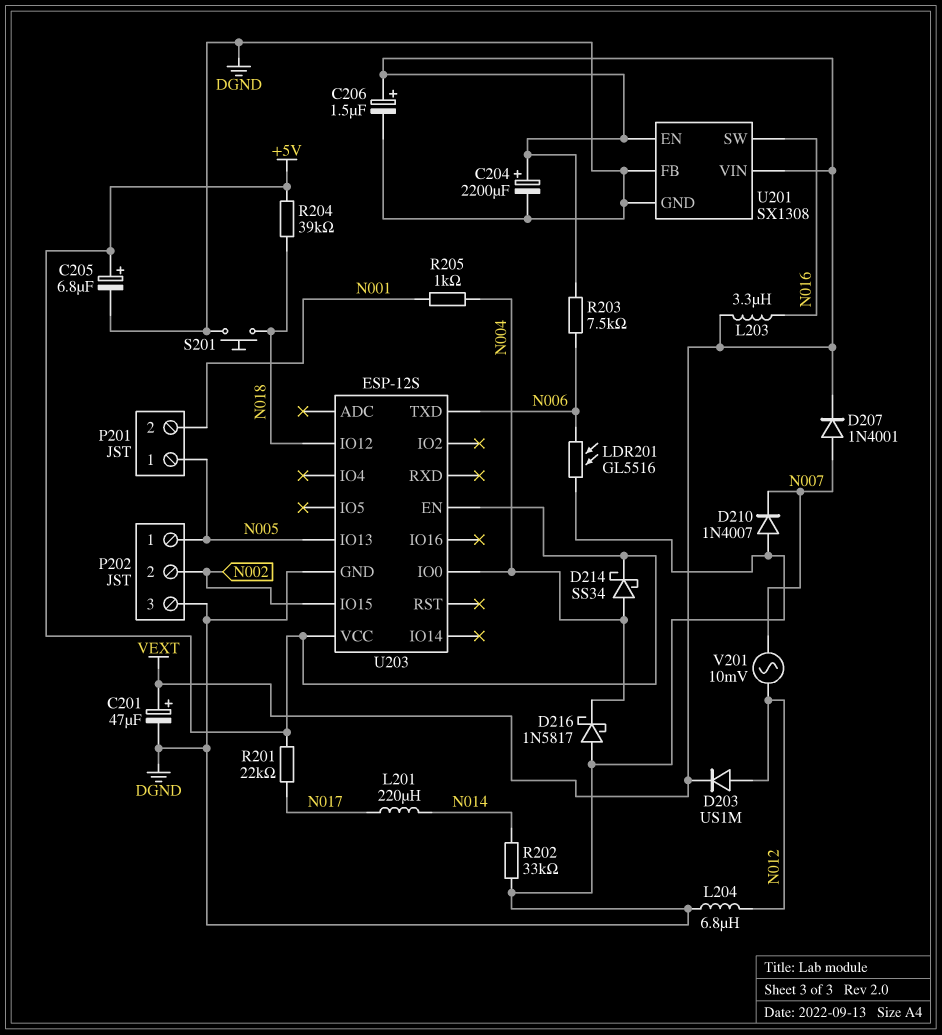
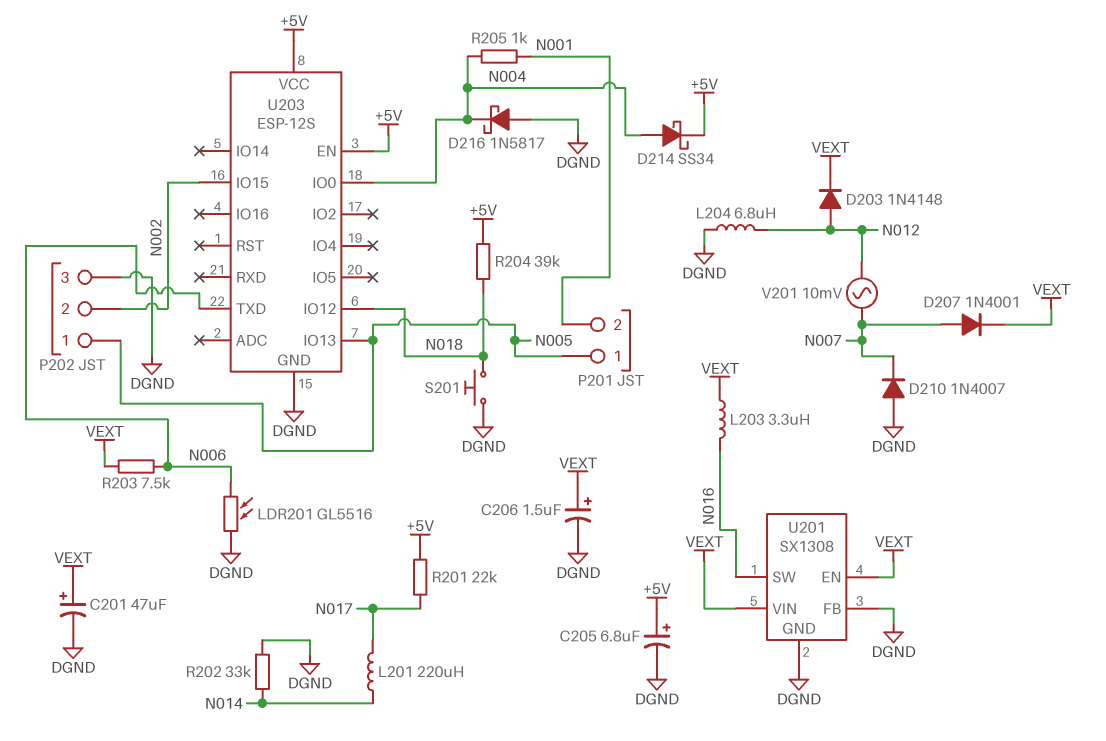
C204: 2200uF (plus VEXT, minus DGND) -> none
D203: diode US1M (A N012, K VEXT) -> diode 1N4148 (A N012, K VEXT)

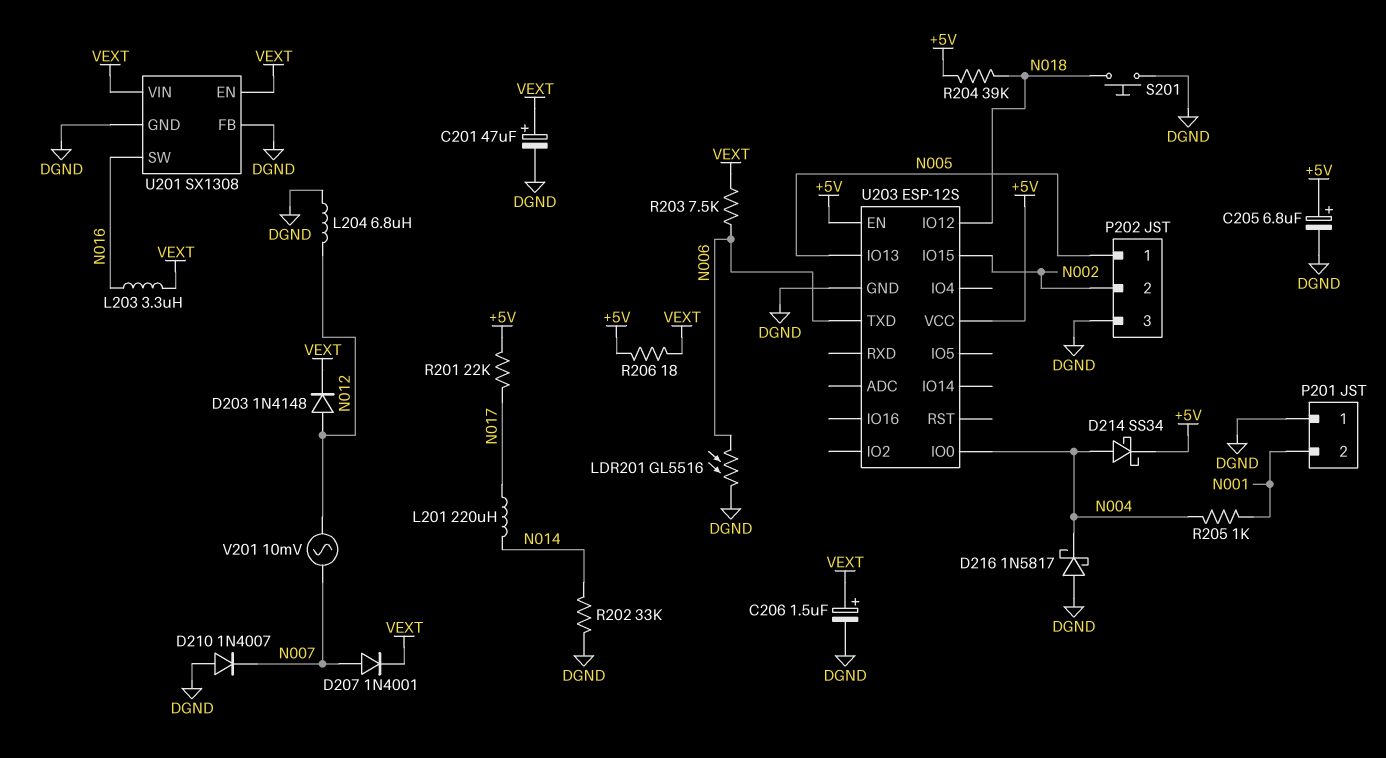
P201 pin 1: N005 -> DGND
R206: none -> 18 (+5V, VEXT)

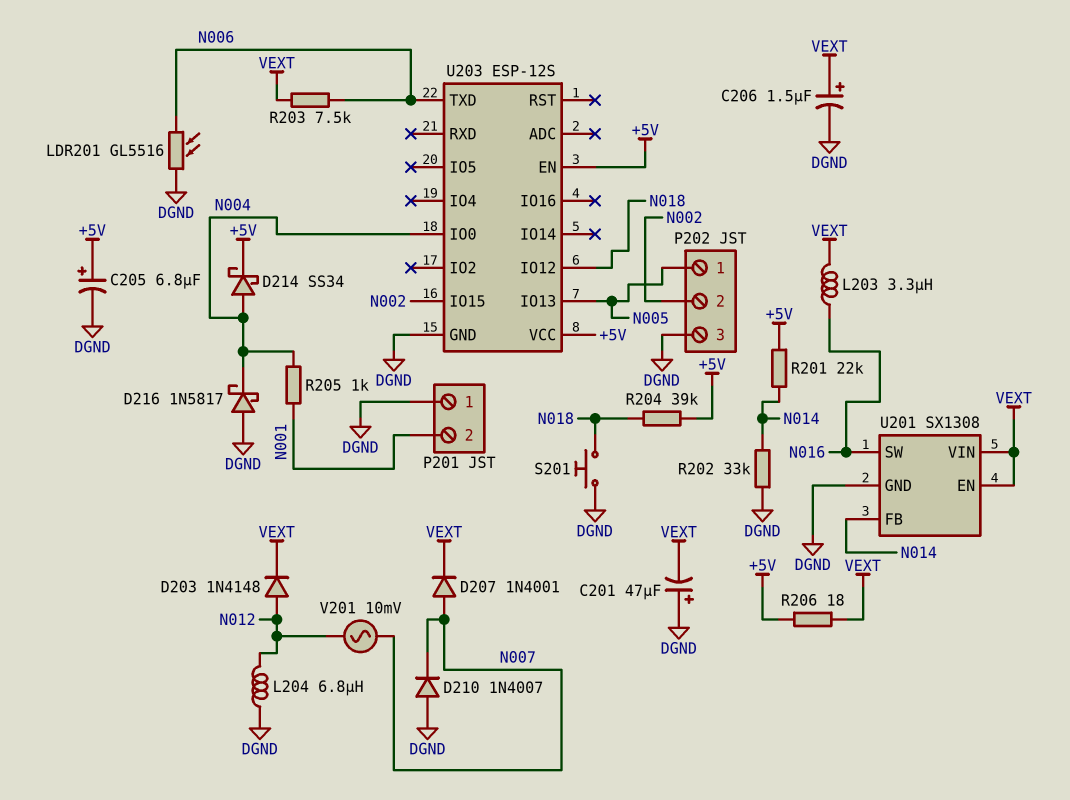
C201: 47uF (plus VEXT, minus DGND) -> 47uF (plus DGND, minus VEXT)
L201: 220uH (N014, N017) -> none
R201: 22k (+5V, N017) -> 22k (+5V, N014)
U201 pin FB: DGND -> N014

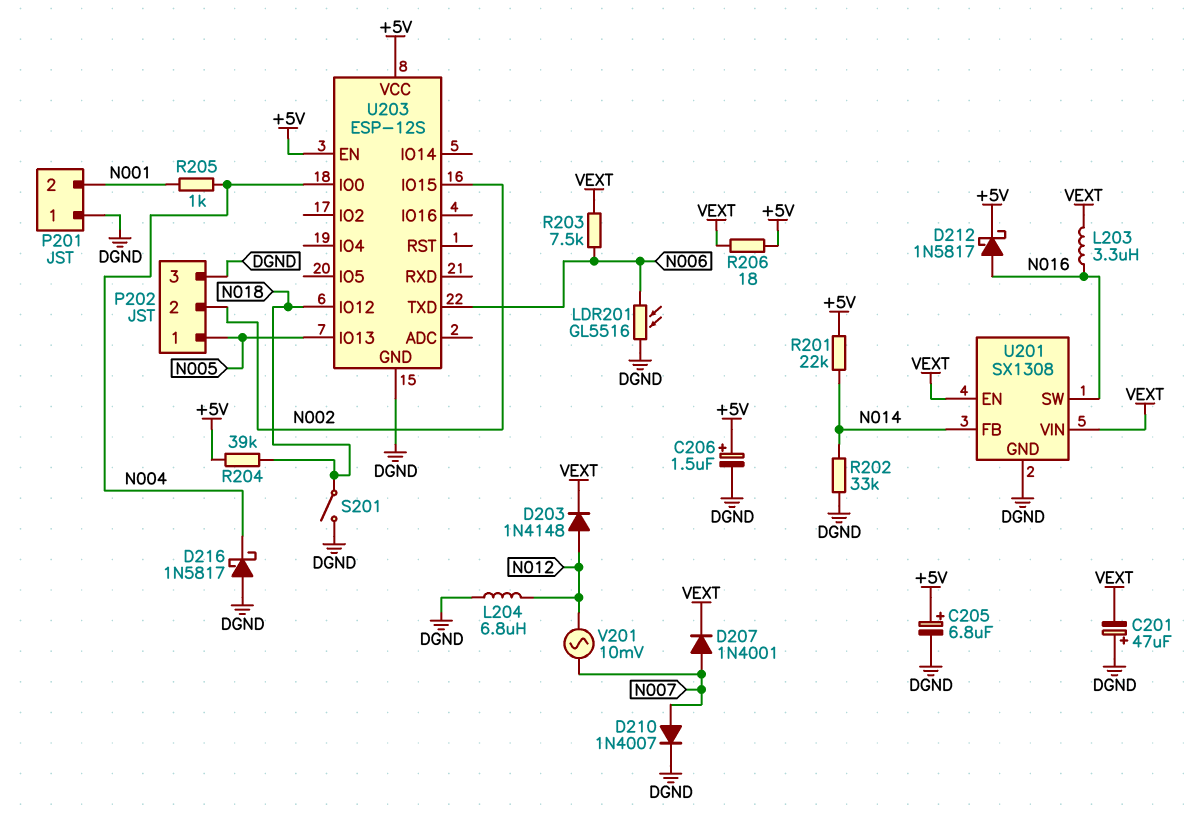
C206: 1.5uF (plus VEXT, minus DGND) -> 1.5uF (plus +5V, minus DGND)
D210: diode 1N4007 (A DGND, K N007) -> diode 1N4007 (A N007, K DGND)
D212: none -> schottky 1N5817 (A N016, K +5V)
D214: schottky SS34 (A N004, K +5V) -> none
S201: button (DGND, N018) -> switch (DGND, N018)

